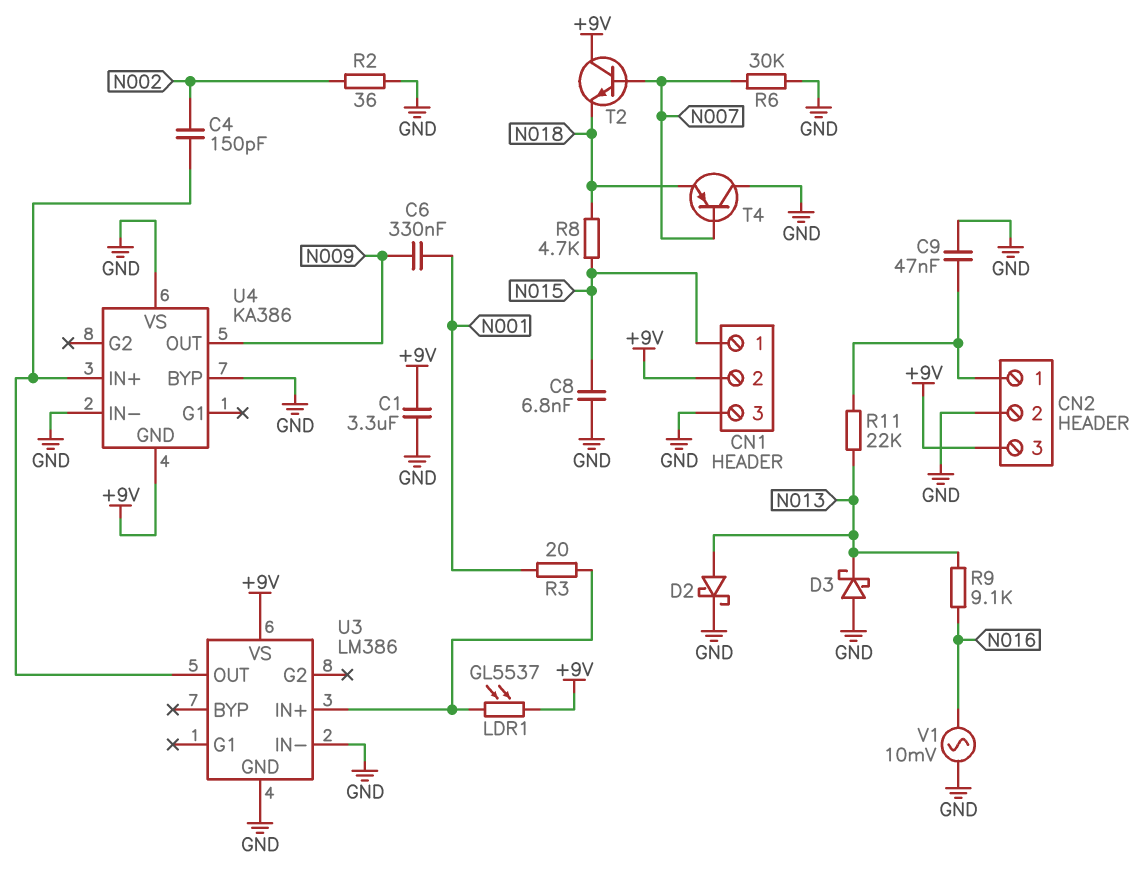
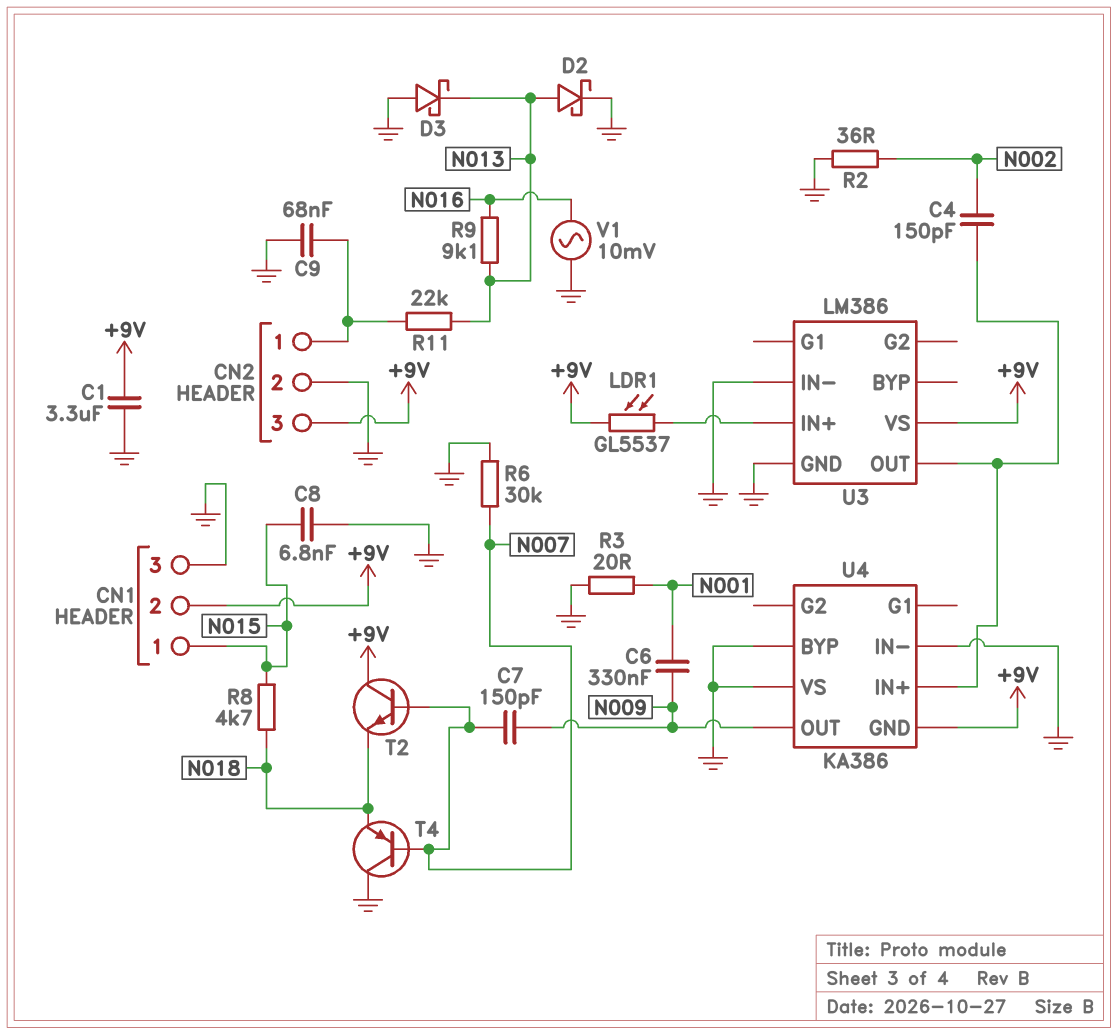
C7: none -> 150pF (N007, N009)
C9: 47nF (CN2/1, GND) -> 68nF (CN2/1, GND)
R3: 20 (N001, U3/IN+) -> 20 (GND, N001)

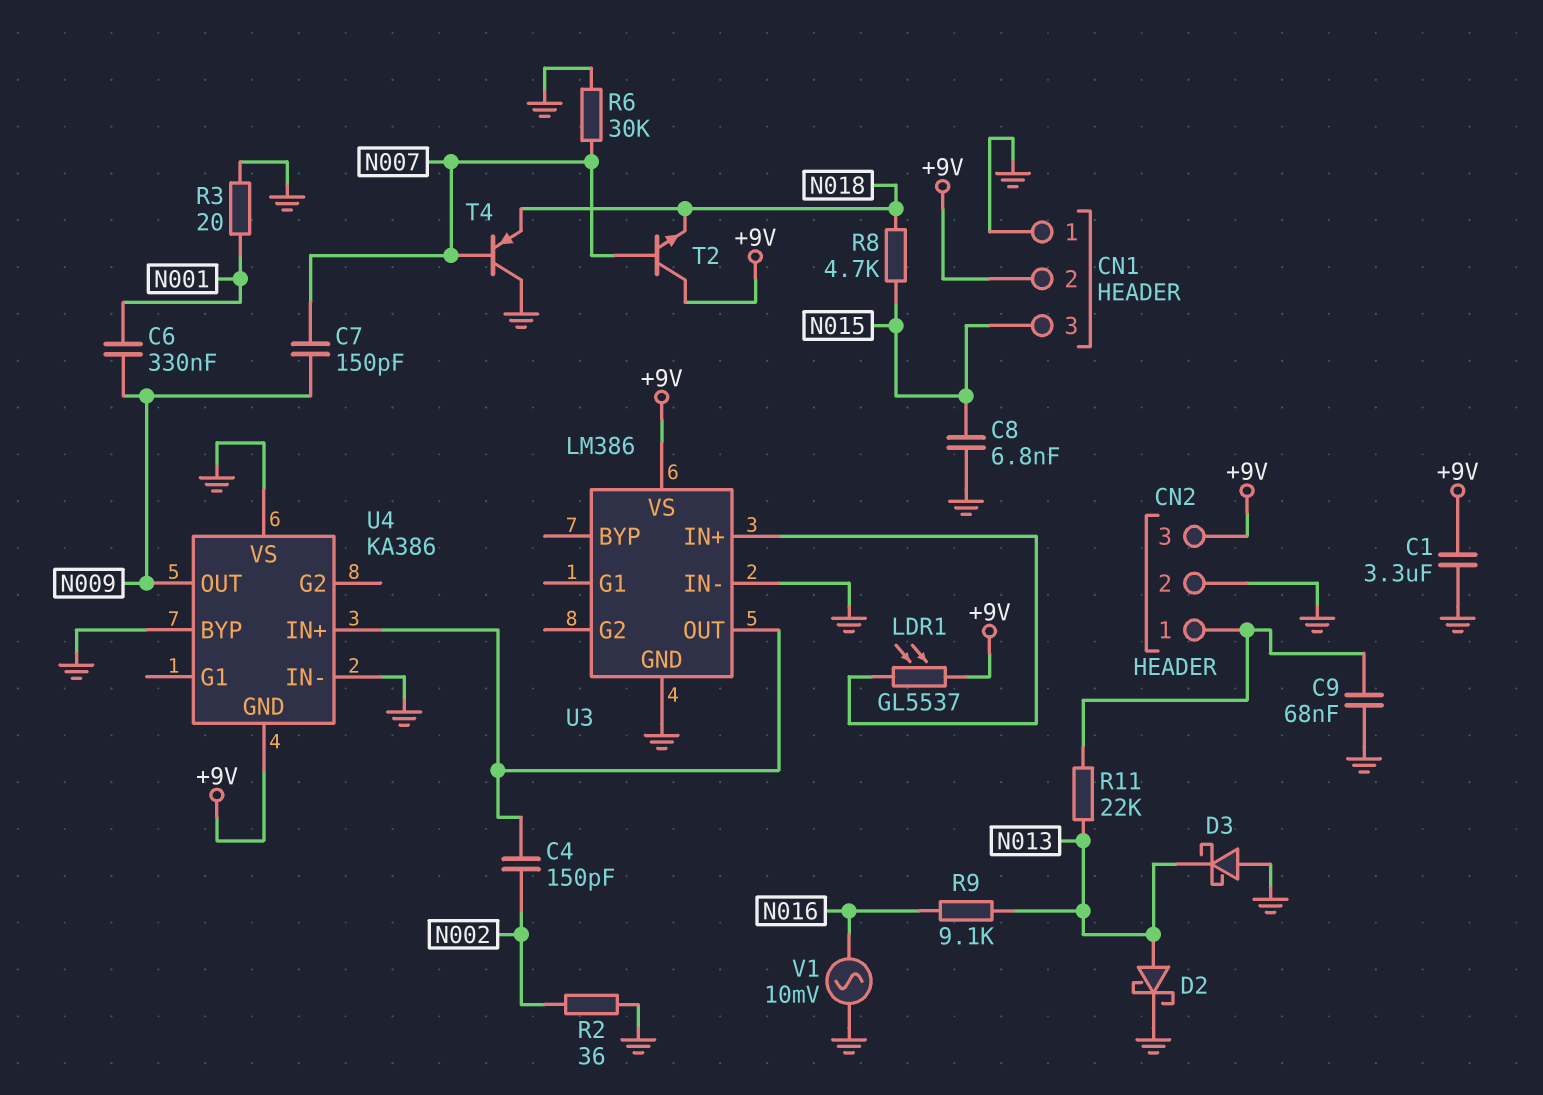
CN1 pin 1: N015 -> GND
CN1 pin 3: GND -> N015

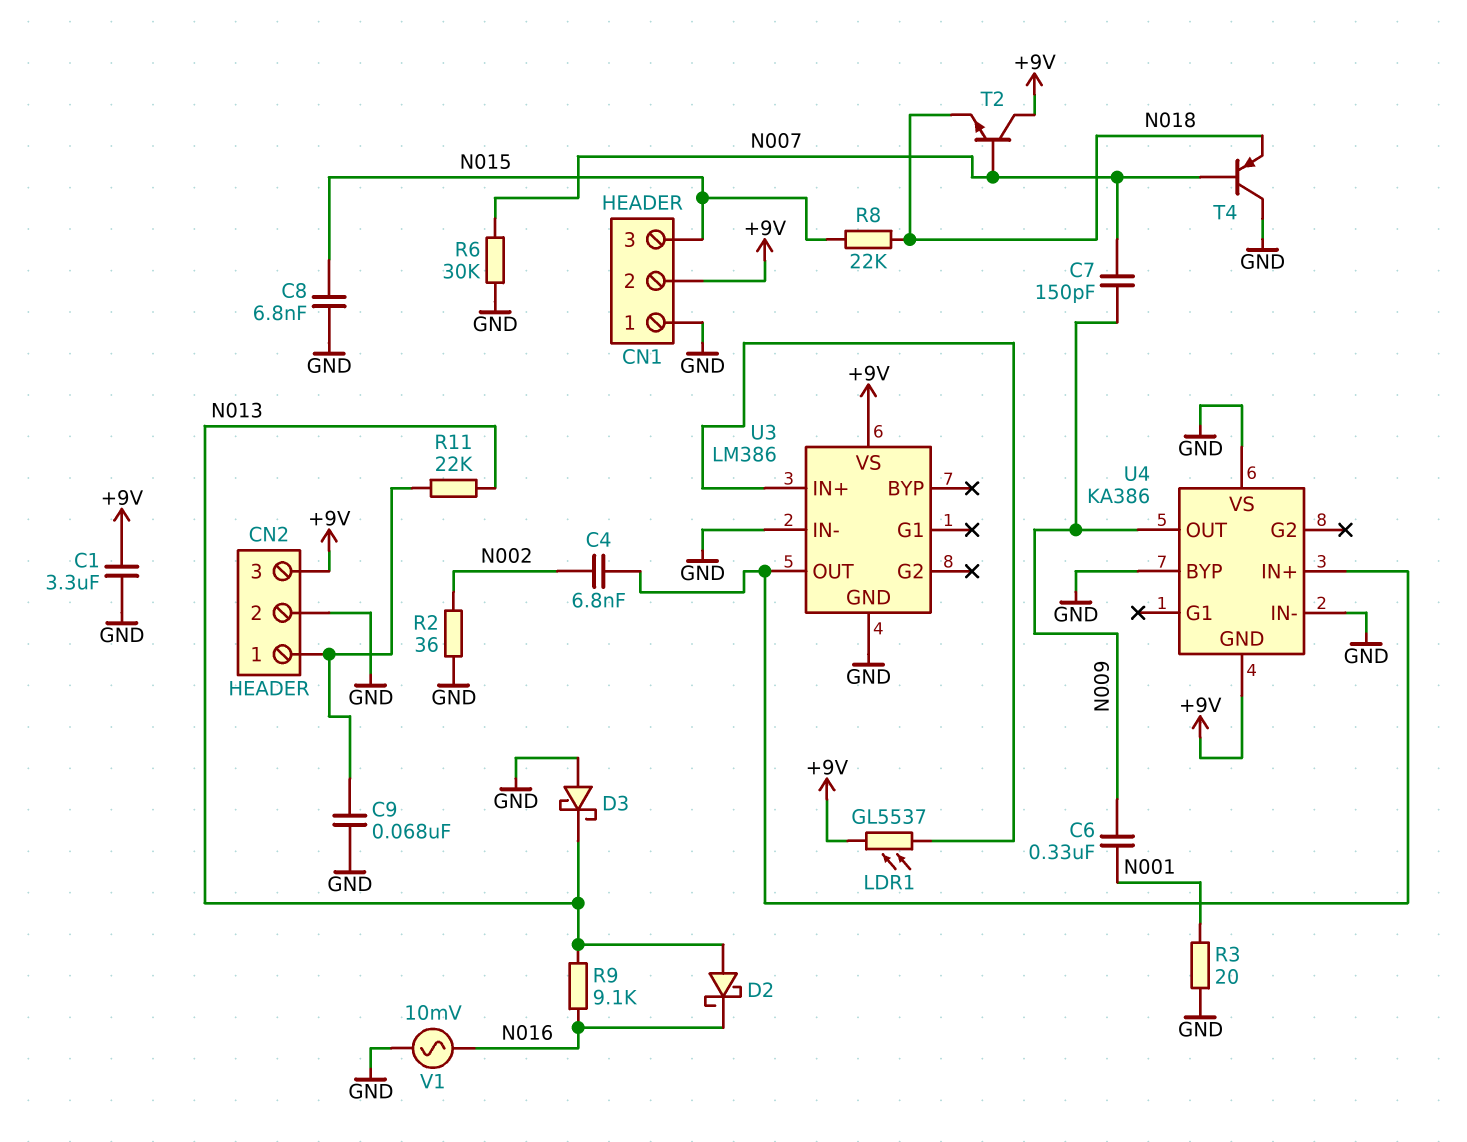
C4: 150pF (N002, U3/OUT) -> 6.8nF (N002, U3/OUT)
D2: schottky (A N013, K GND) -> schottky (A N013, K N016)
R8: 4.7k (N015, N018) -> 22k (N015, N018)

